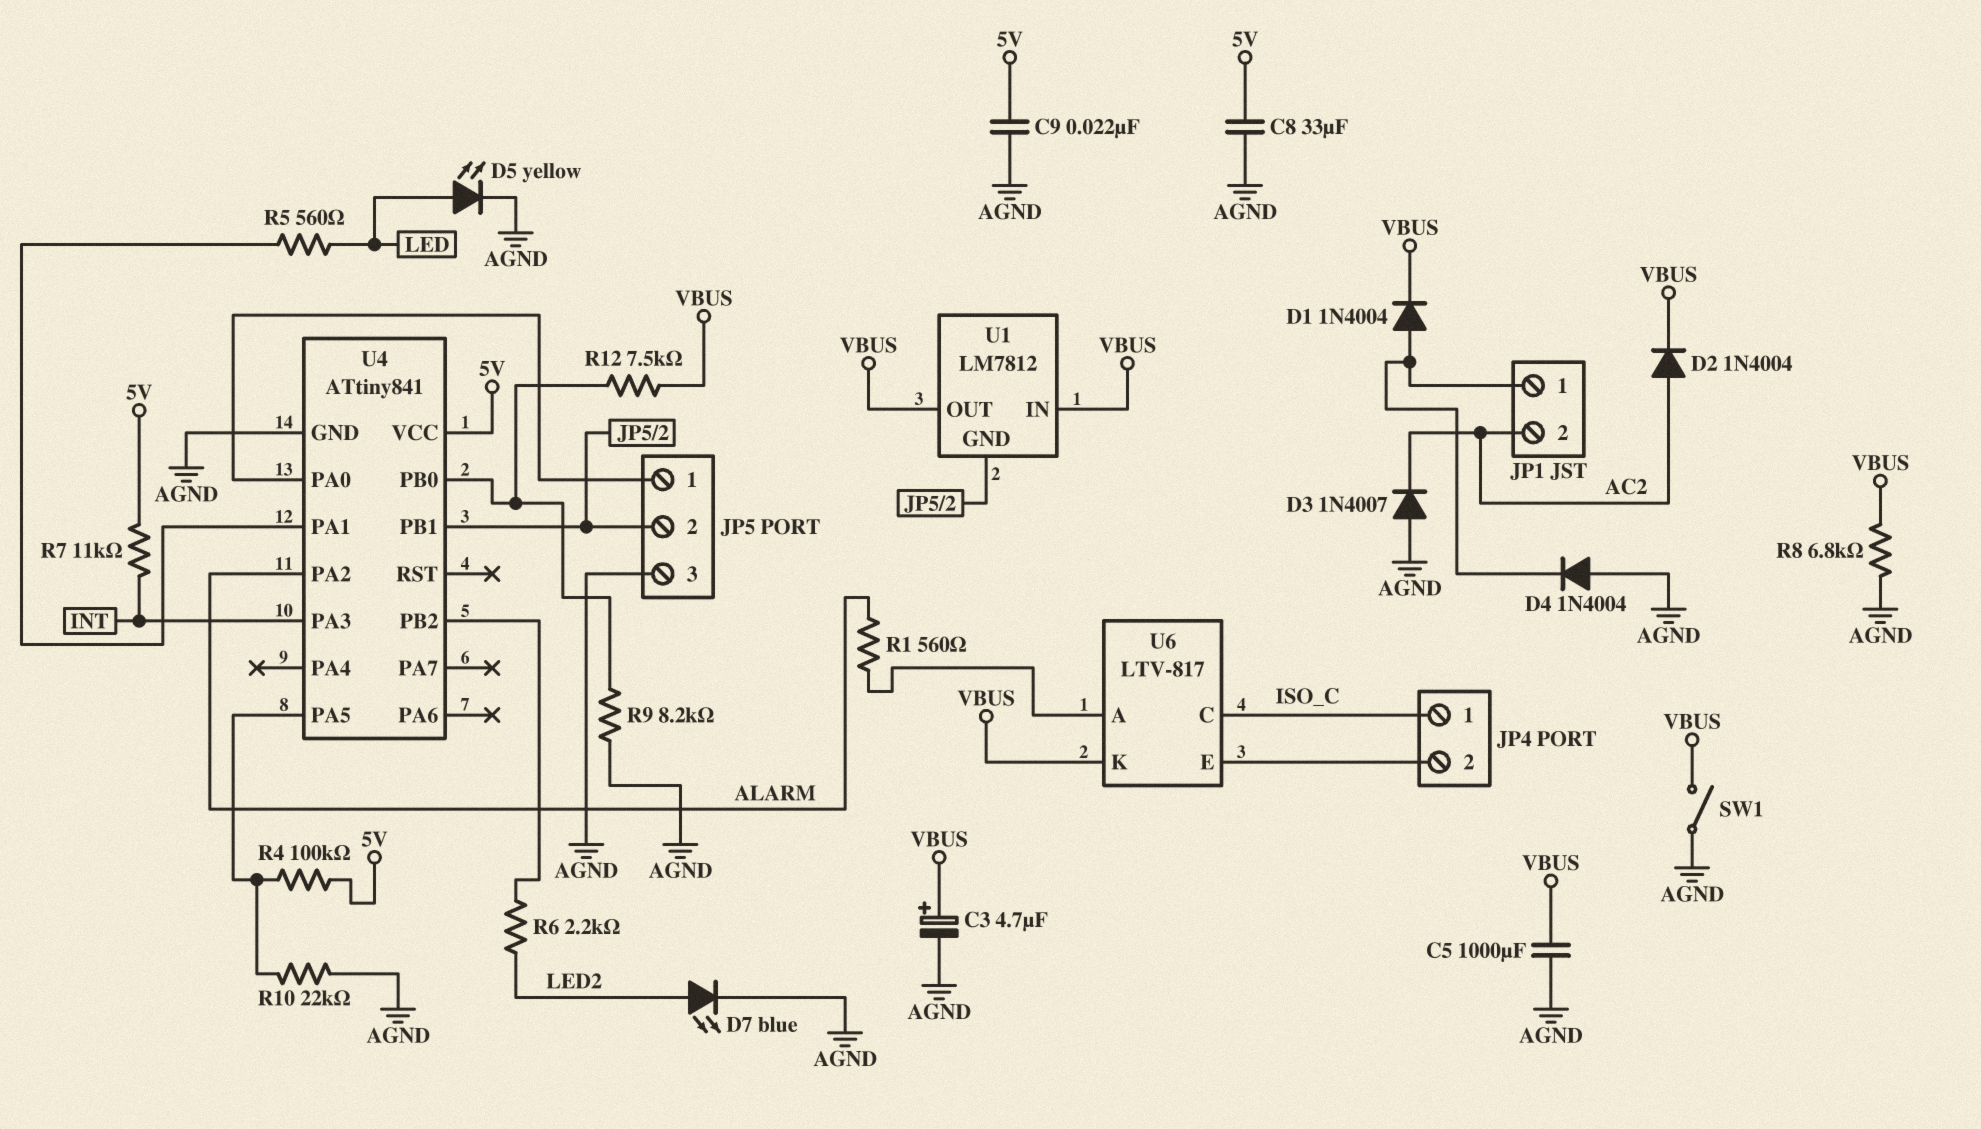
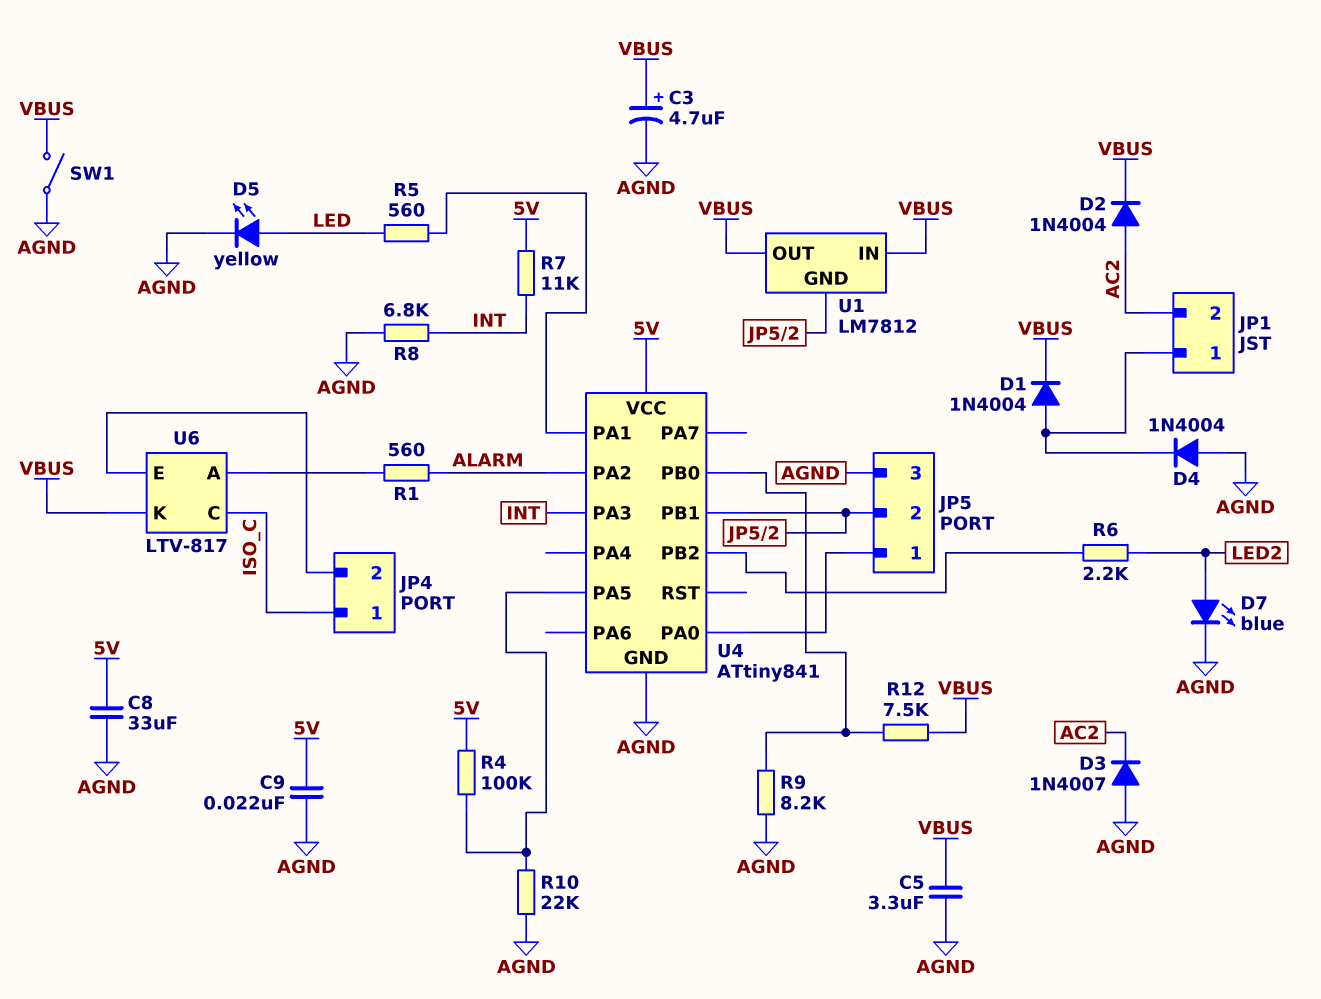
C5: 1000uF (AGND, VBUS) -> 3.3uF (AGND, VBUS)
R8: 6.8k (AGND, VBUS) -> 6.8k (AGND, INT)

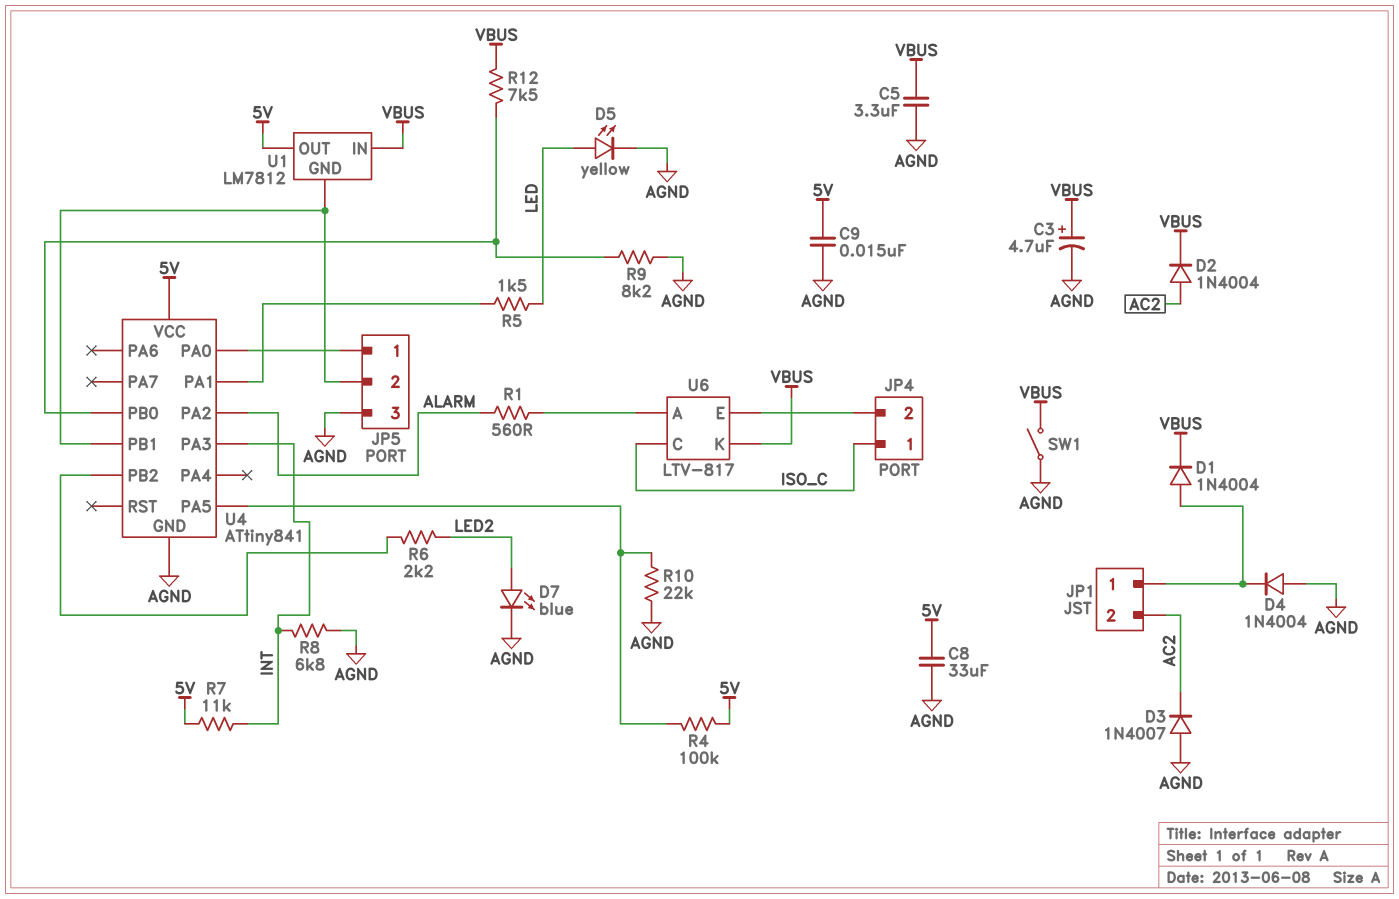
C9: 22nF (5V, AGND) -> 15nF (5V, AGND)
R5: 560 (LED, U4/PA1) -> 1.5k (LED, U4/PA1)
U1 pin OUT: VBUS -> 5V

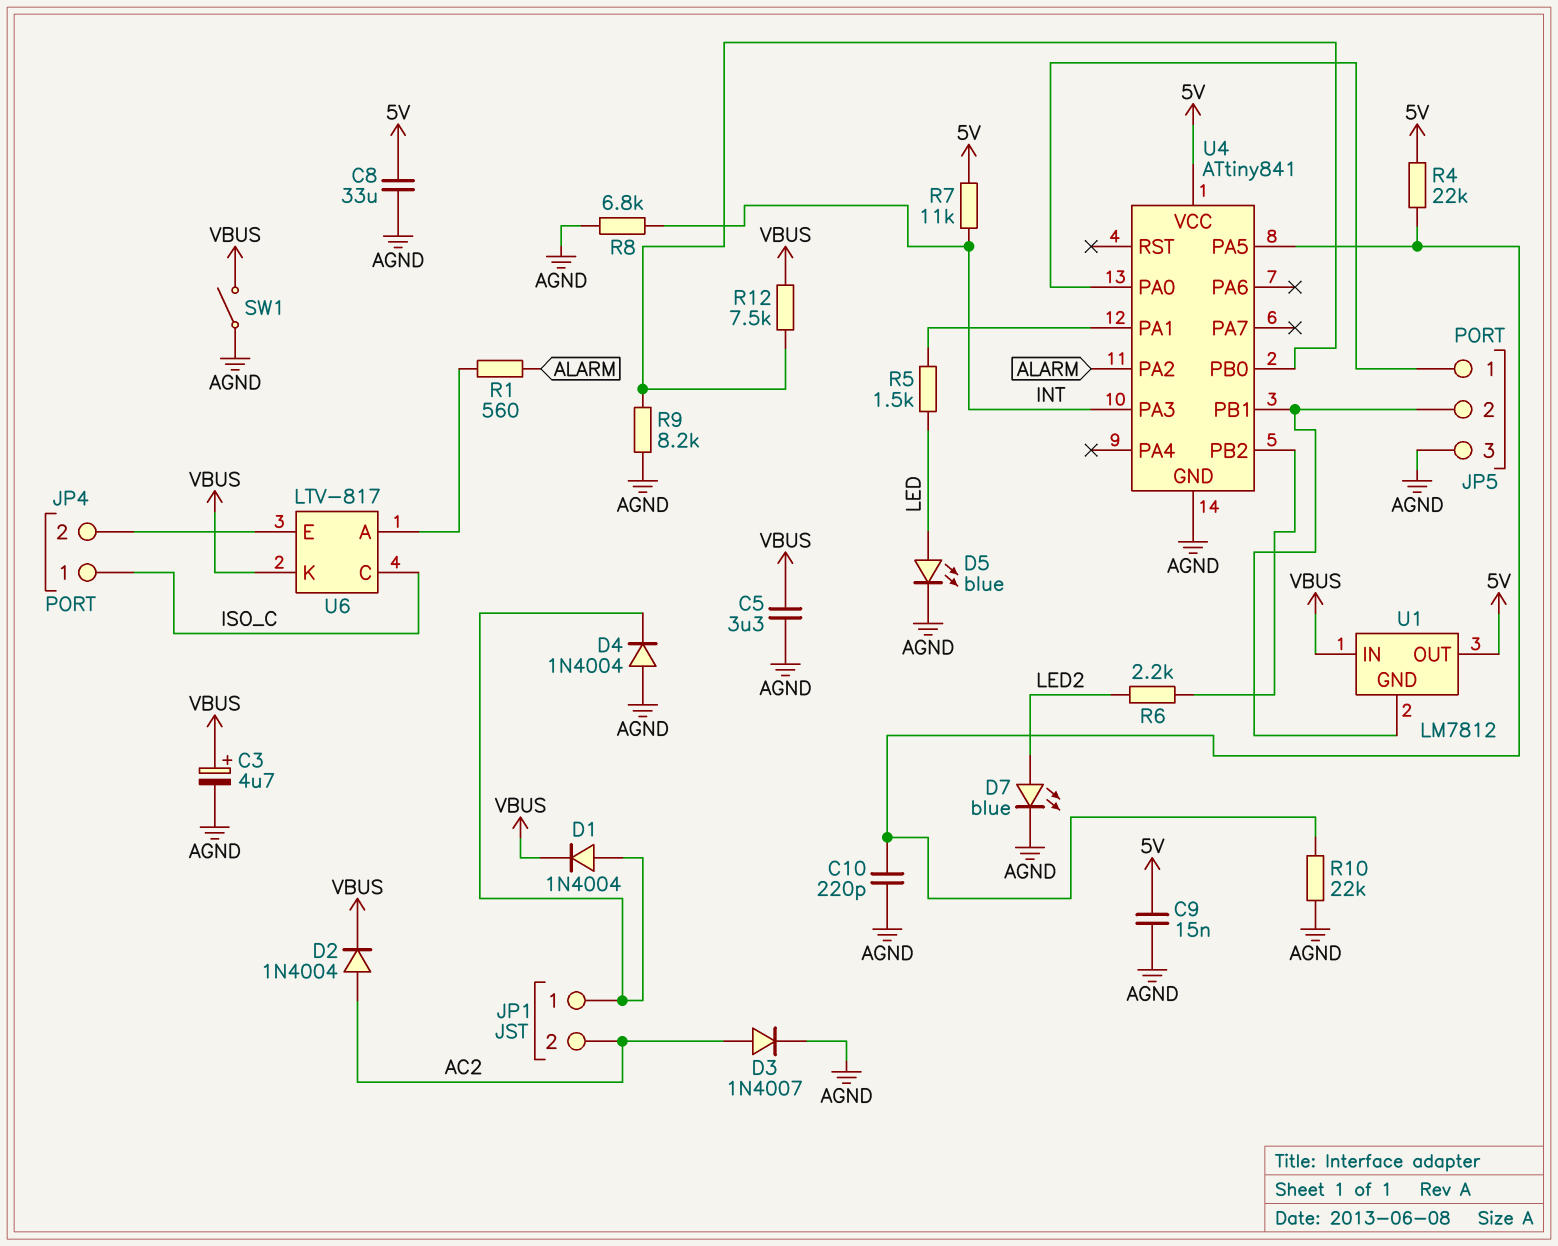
C10: none -> 220pF (AGND, U4/PA5)
D3: diode 1N4007 (A AGND, K AC2) -> diode 1N4007 (A AC2, K AGND)
D5: LED yellow (A LED, K AGND) -> LED blue (A LED, K AGND)
R4: 100k (5V, U4/PA5) -> 22k (5V, U4/PA5)

